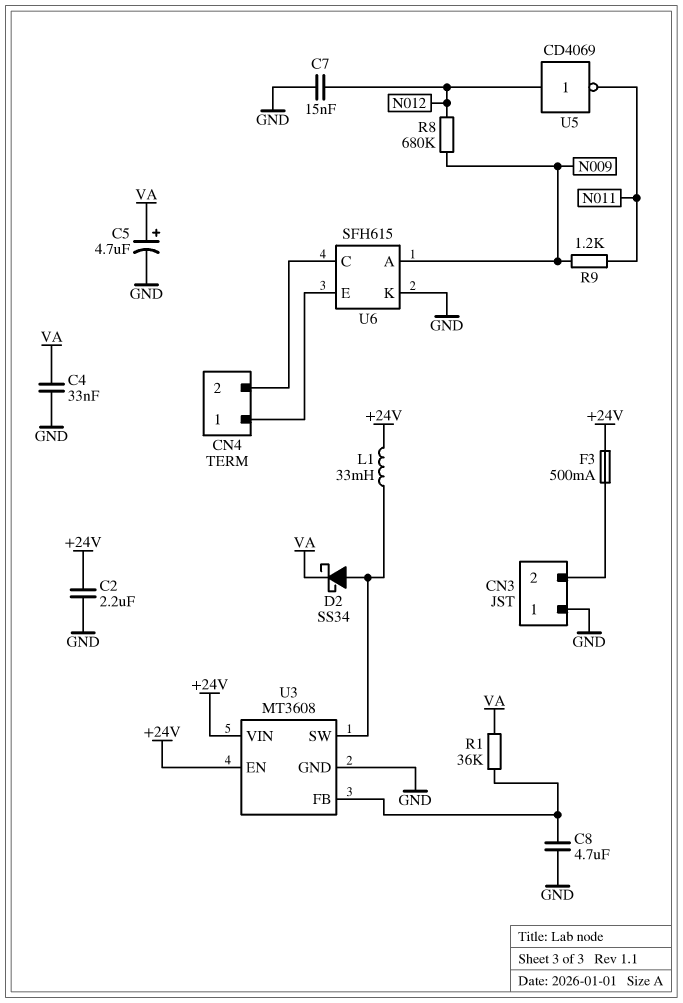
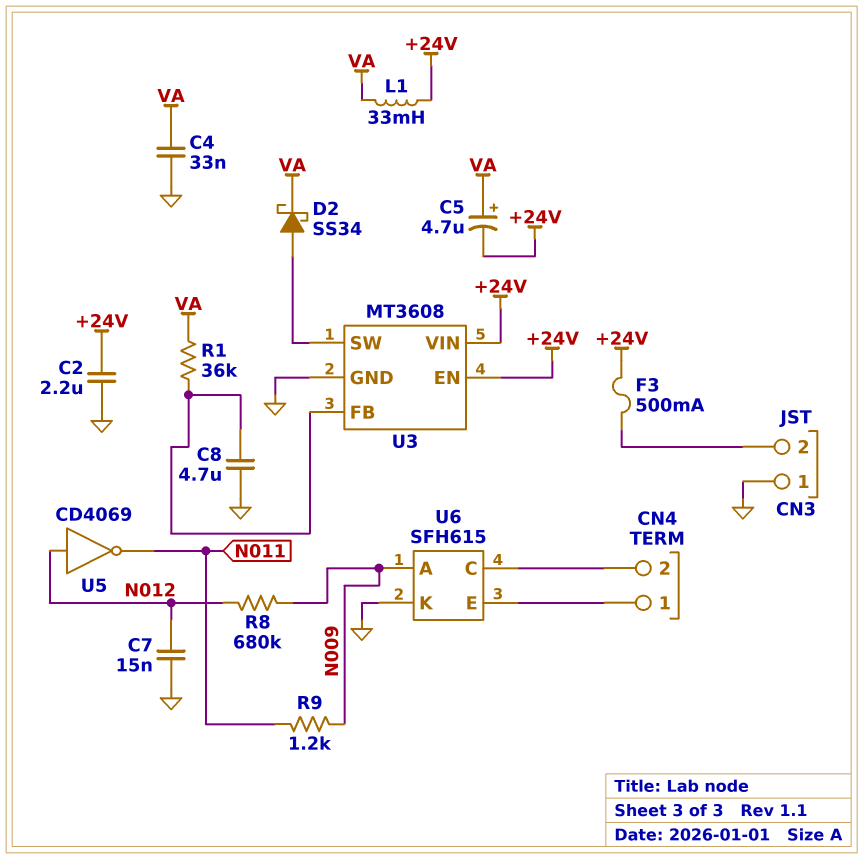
C5: 4.7uF (plus VA, minus GND) -> 4.7uF (plus VA, minus +24V)
L1: 33mH (+24V, U3/SW) -> 33mH (+24V, VA)

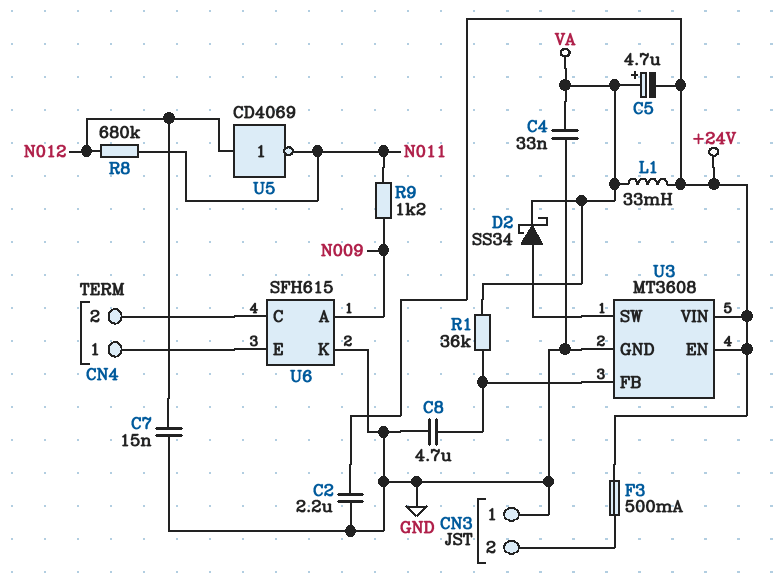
R8: 680k (N009, N012) -> 680k (N011, N012)

